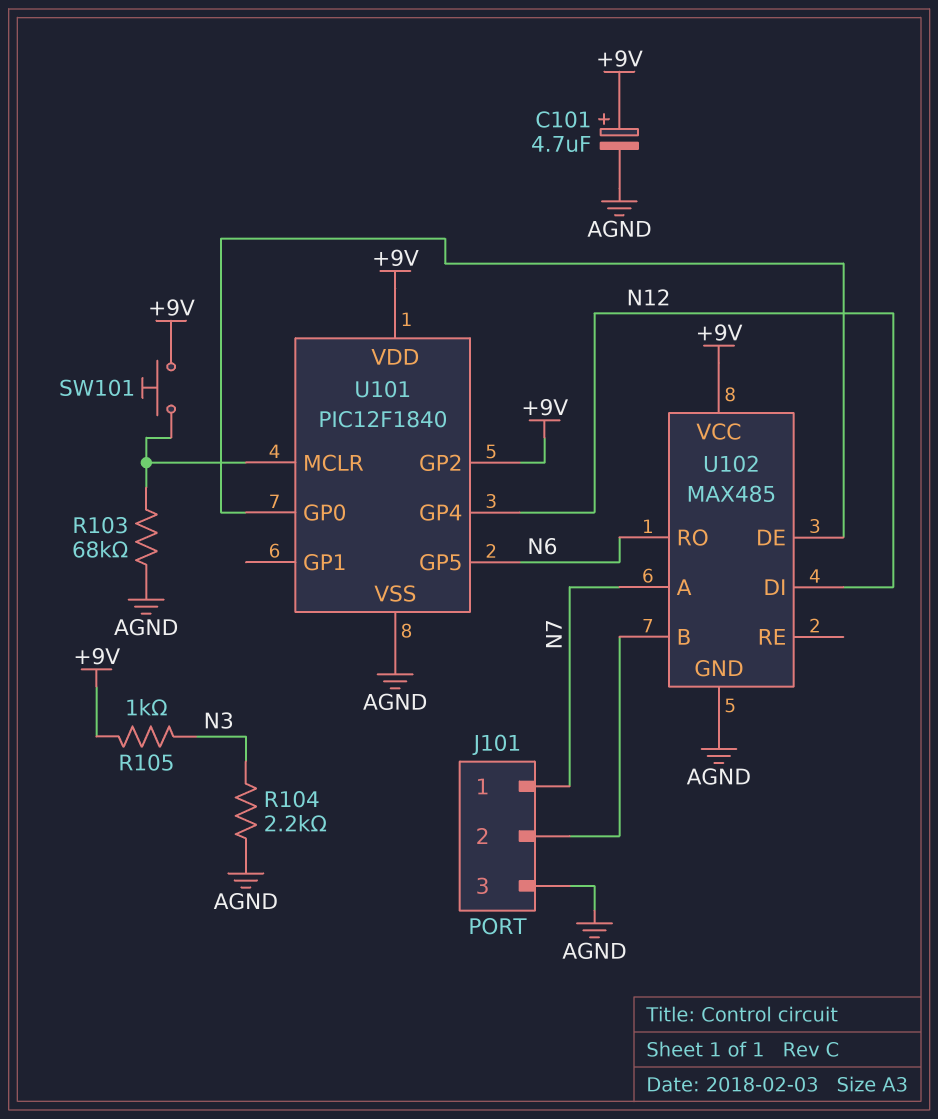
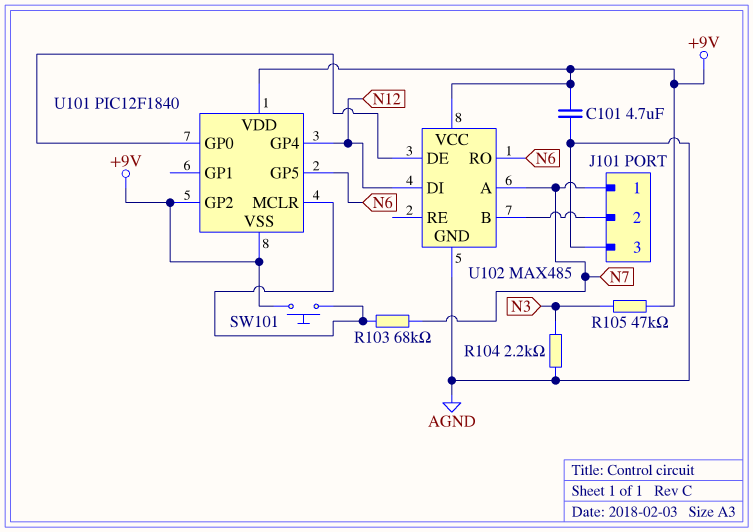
C101: 4.7uF (plus +9V, minus AGND) -> 4.7uF (+9V, AGND)
R103: 68k (AGND, U101/MCLR) -> 68k (N7, U101/MCLR)
R105: 1k (+9V, N3) -> 47k (+9V, N3)
U101 pin VSS: AGND -> +9V

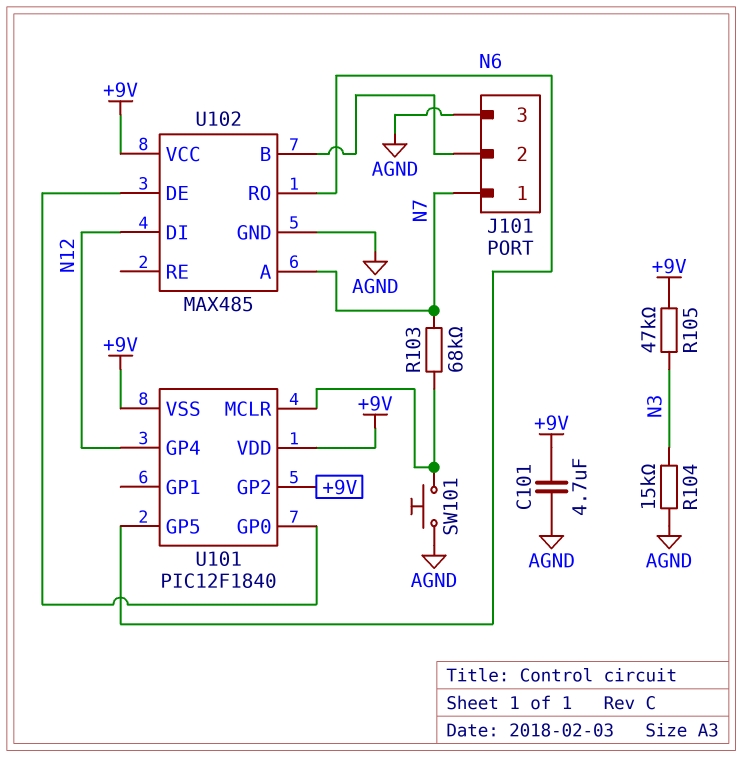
R104: 2.2k (AGND, N3) -> 15k (AGND, N3)
SW101: button (+9V, U101/MCLR) -> button (AGND, U101/MCLR)

